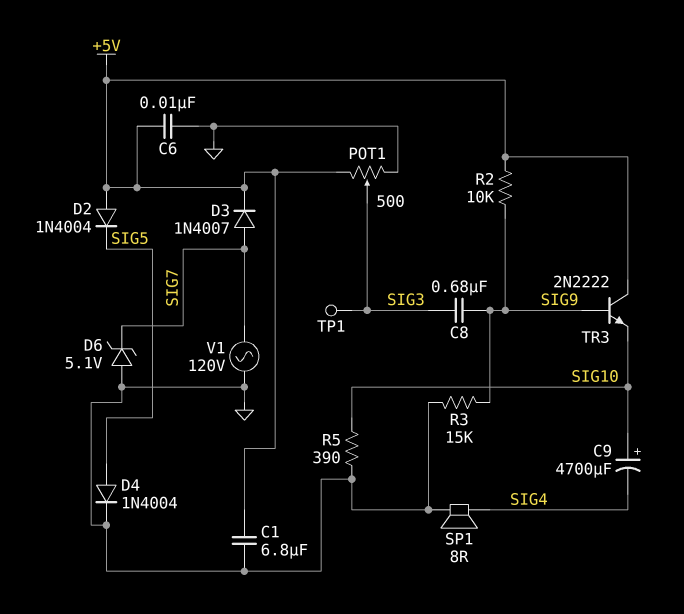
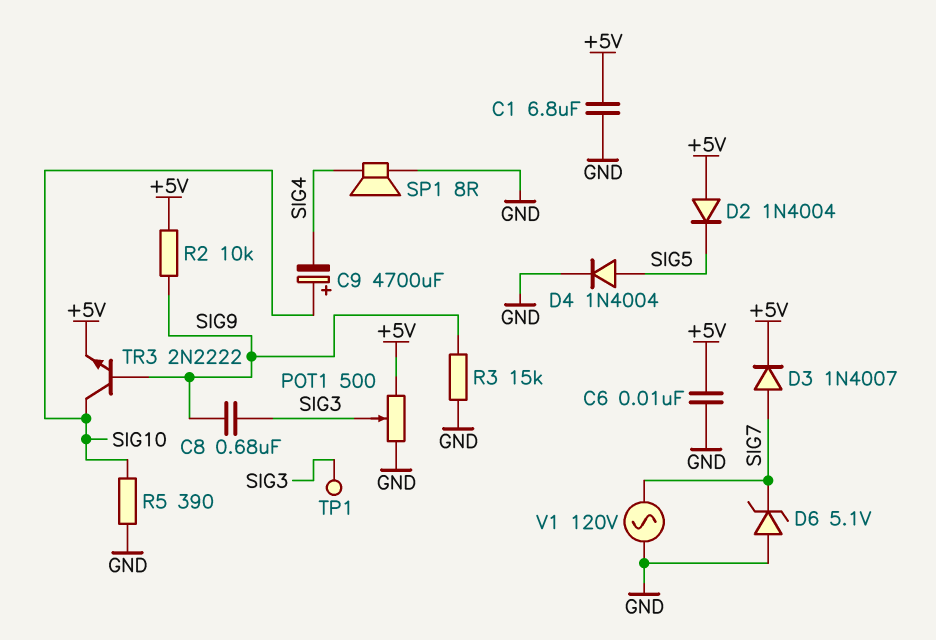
TR3: NPN 2N2222 (B SIG9, C +5V, E SIG10) -> NPN 2N2222 (B SIG9, C SIG10, E +5V)

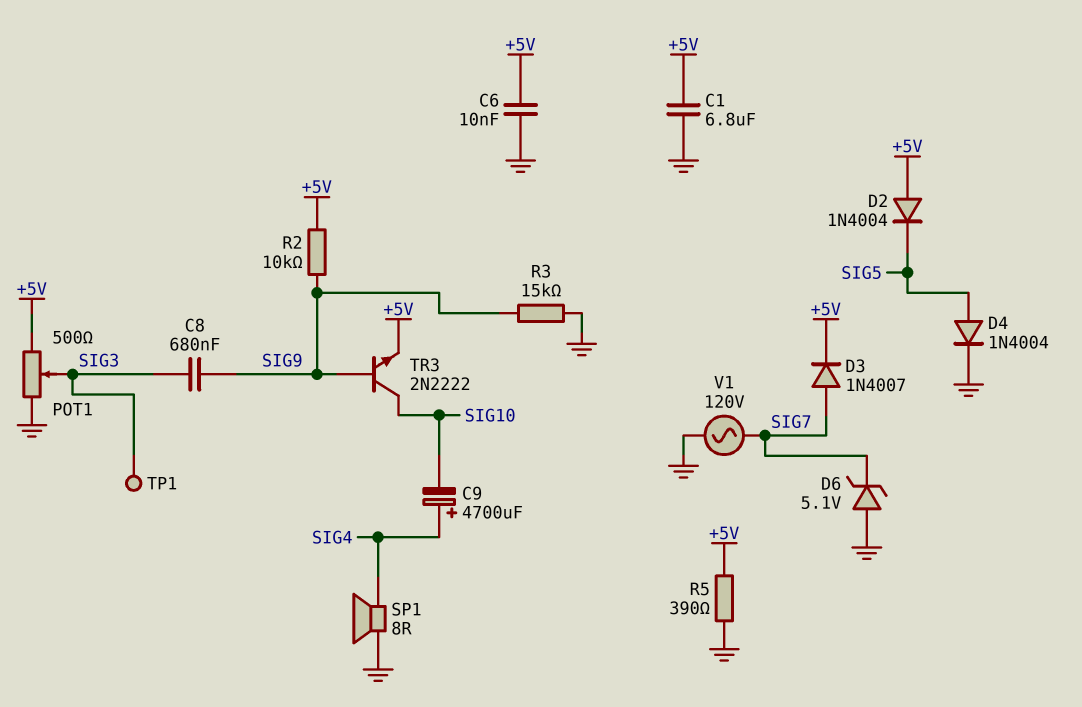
C9: 4700uF (plus SIG10, minus SIG4) -> 4700uF (plus SIG4, minus SIG10)
R5: 390 (GND, SIG10) -> 390 (+5V, GND)

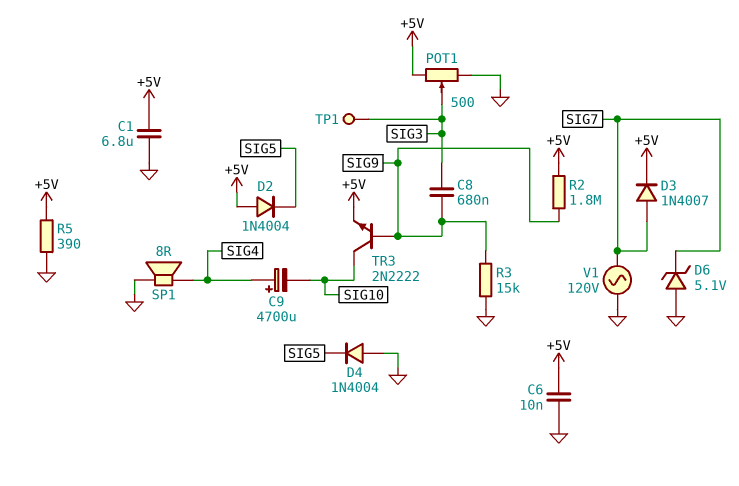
D4: diode 1N4004 (A SIG5, K GND) -> diode 1N4004 (A GND, K SIG5)
R2: 10k (+5V, SIG9) -> 1.8M (+5V, SIG9)

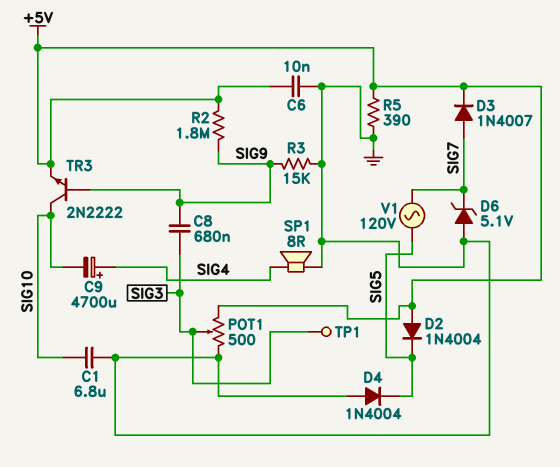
C1: 6.8uF (+5V, GND) -> 6.8uF (GND, SIG10)
V1: AC 120V (GND, SIG7) -> AC 120V (SIG5, SIG7)

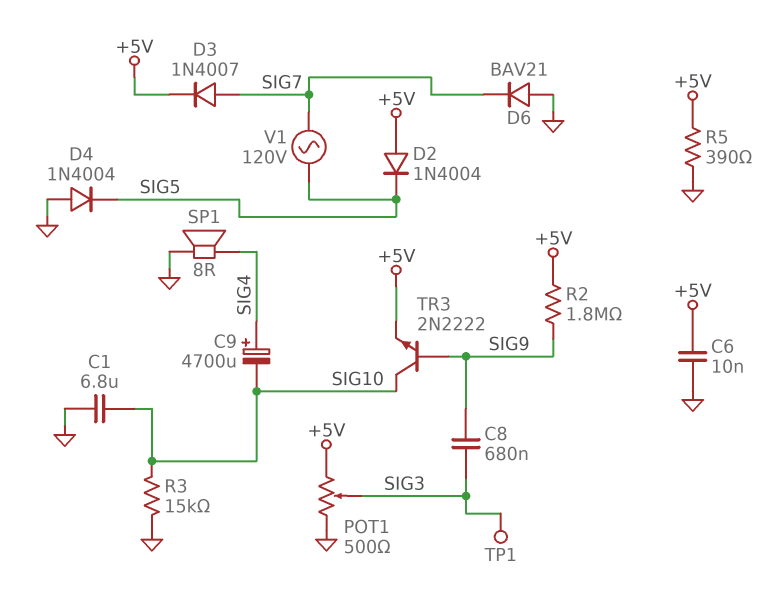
D6: zener 5.1V (A GND, K SIG7) -> diode BAV21 (A GND, K SIG7)
R3: 15k (GND, SIG9) -> 15k (GND, SIG10)

